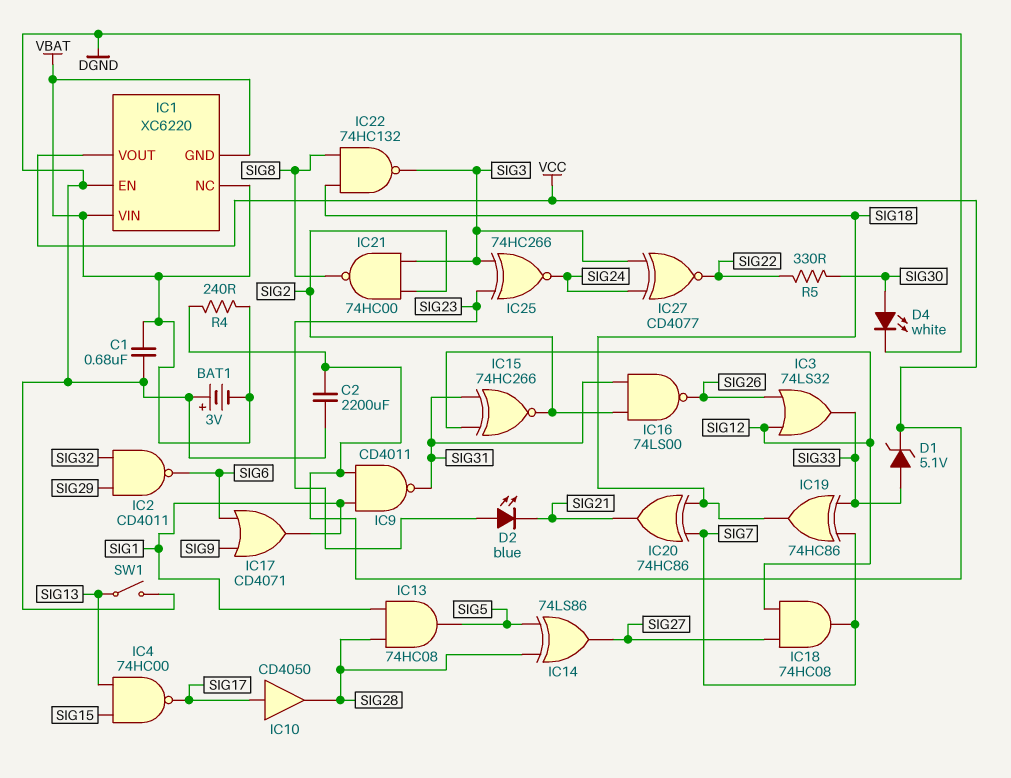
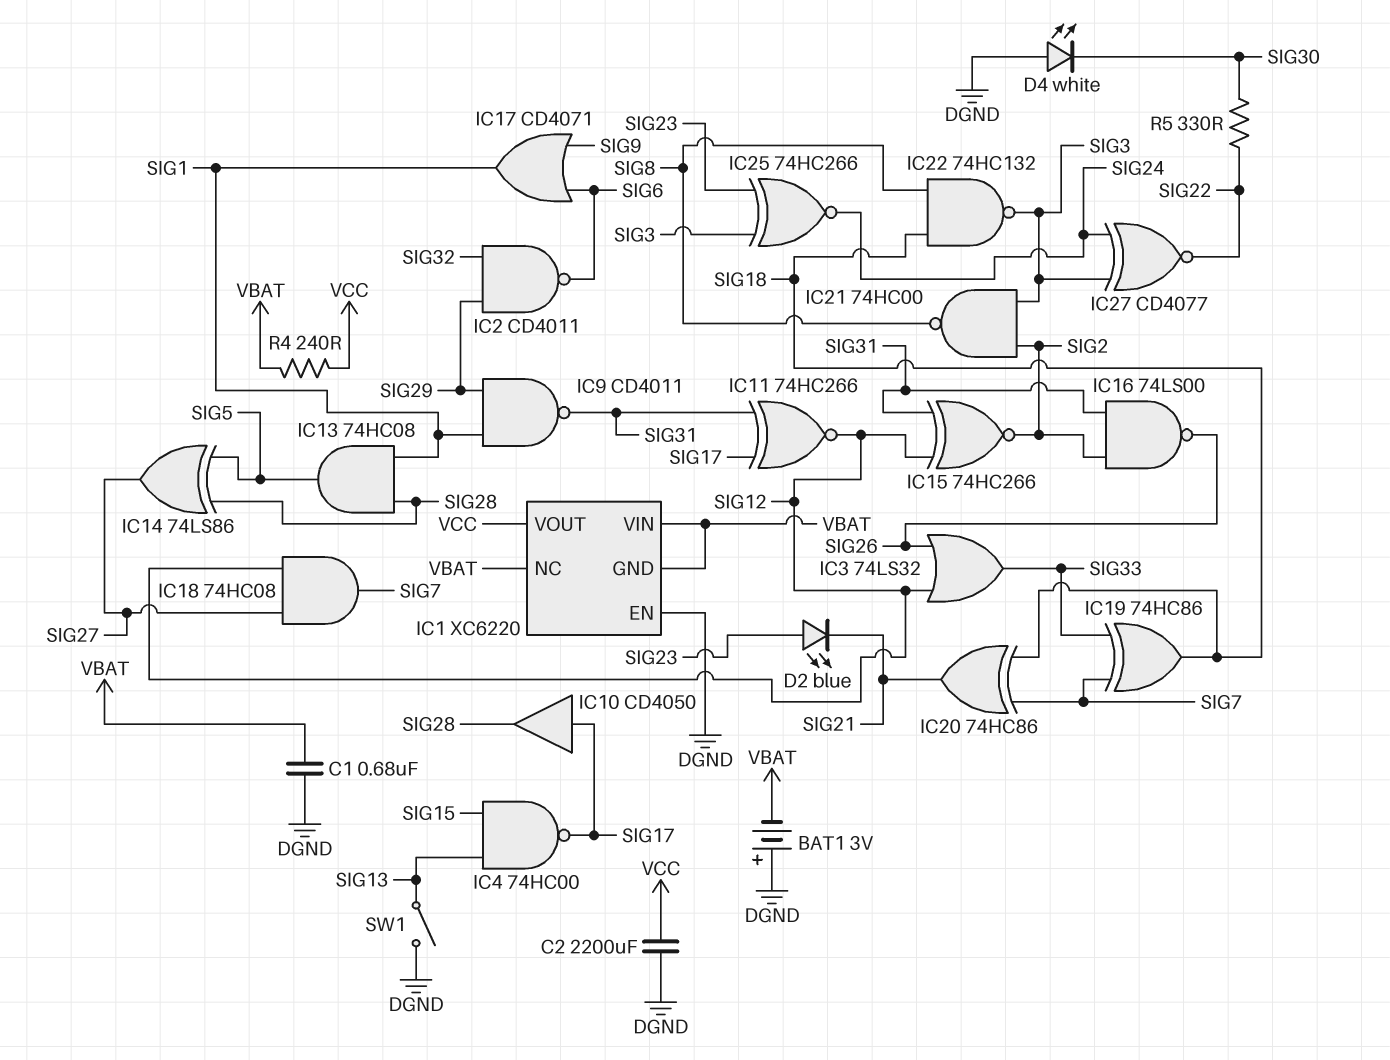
D1: zener 5.1V (A SIG33, K VCC) -> none
D4: LED white (A SIG30, K DGND) -> LED white (A DGND, K SIG30)
IC9: NAND CD4011 (in SIG1, in VCC, out SIG31) -> NAND CD4011 (in SIG1, in SIG29, out SIG31)
IC11: none -> XNOR 74HC266 (in SIG17, in SIG31, out SIG12)

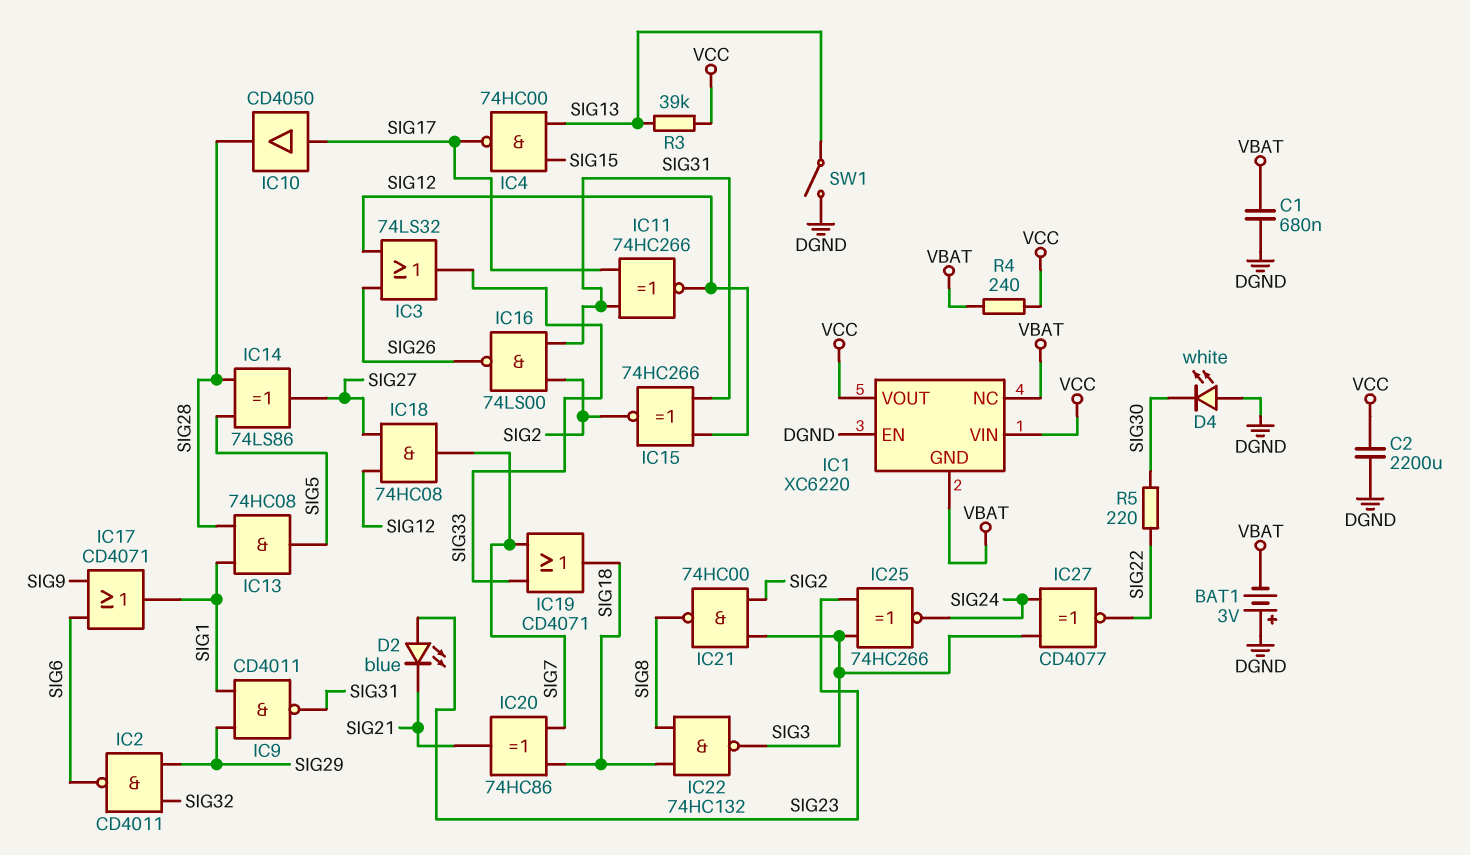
IC1 pin VIN: VBAT -> VCC
IC19: XOR 74HC86 (in SIG7, in SIG33, out SIG18) -> OR CD4071 (in SIG7, in SIG33, out SIG18)
R3: none -> 39k (SIG13, VCC)
R5: 330 (SIG22, SIG30) -> 220 (SIG22, SIG30)

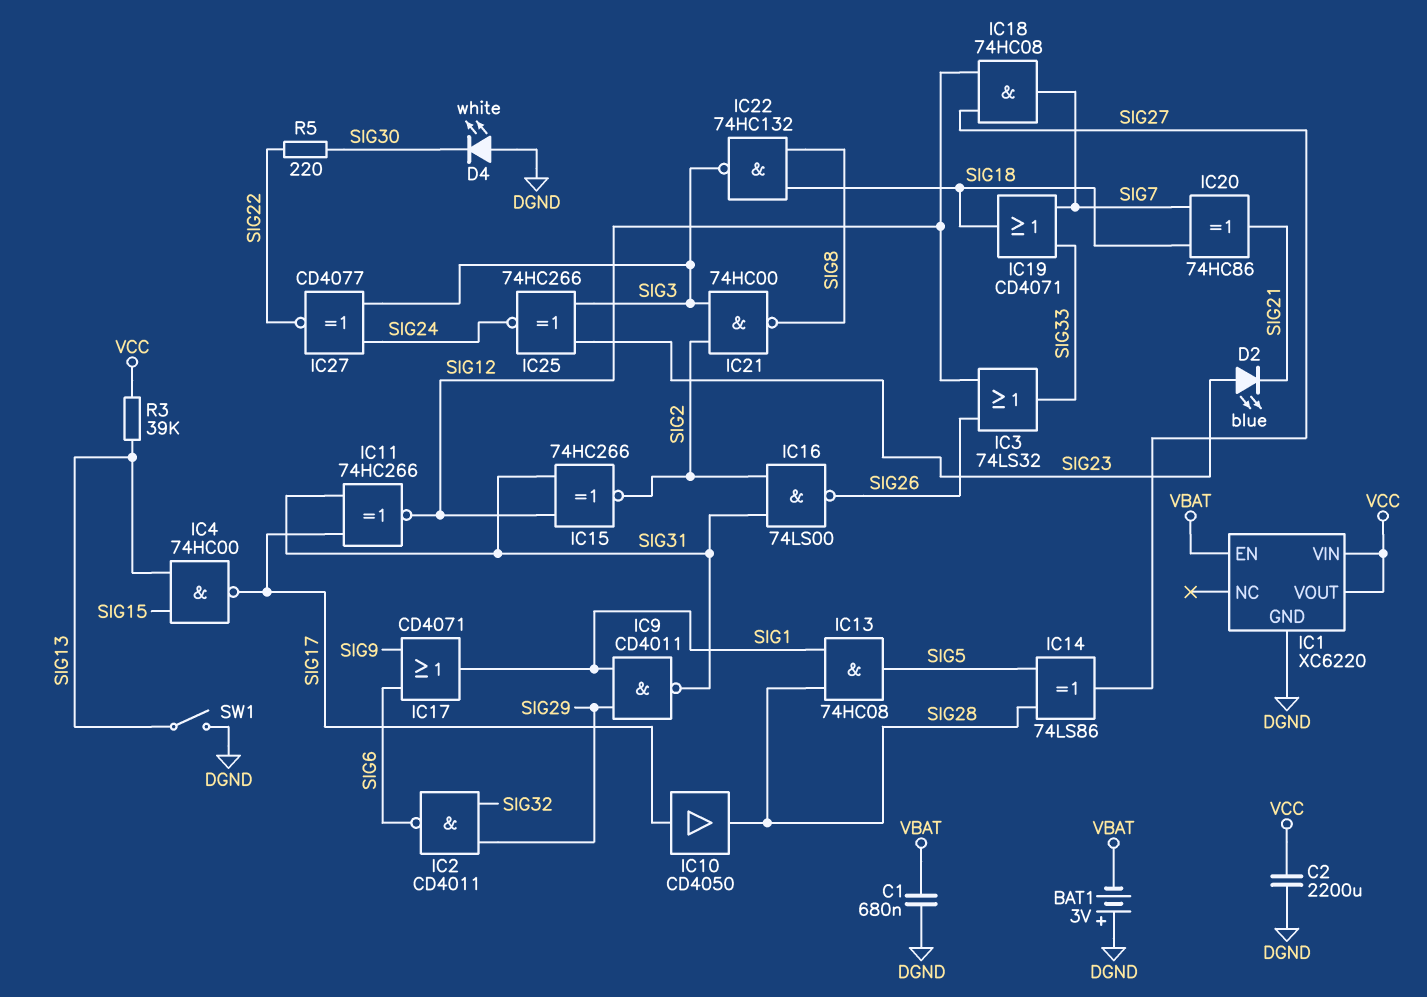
IC1 pin EN: DGND -> VBAT
IC1 pin GND: VBAT -> DGND
IC1 pin NC: VBAT -> none
R4: 240 (VBAT, VCC) -> none

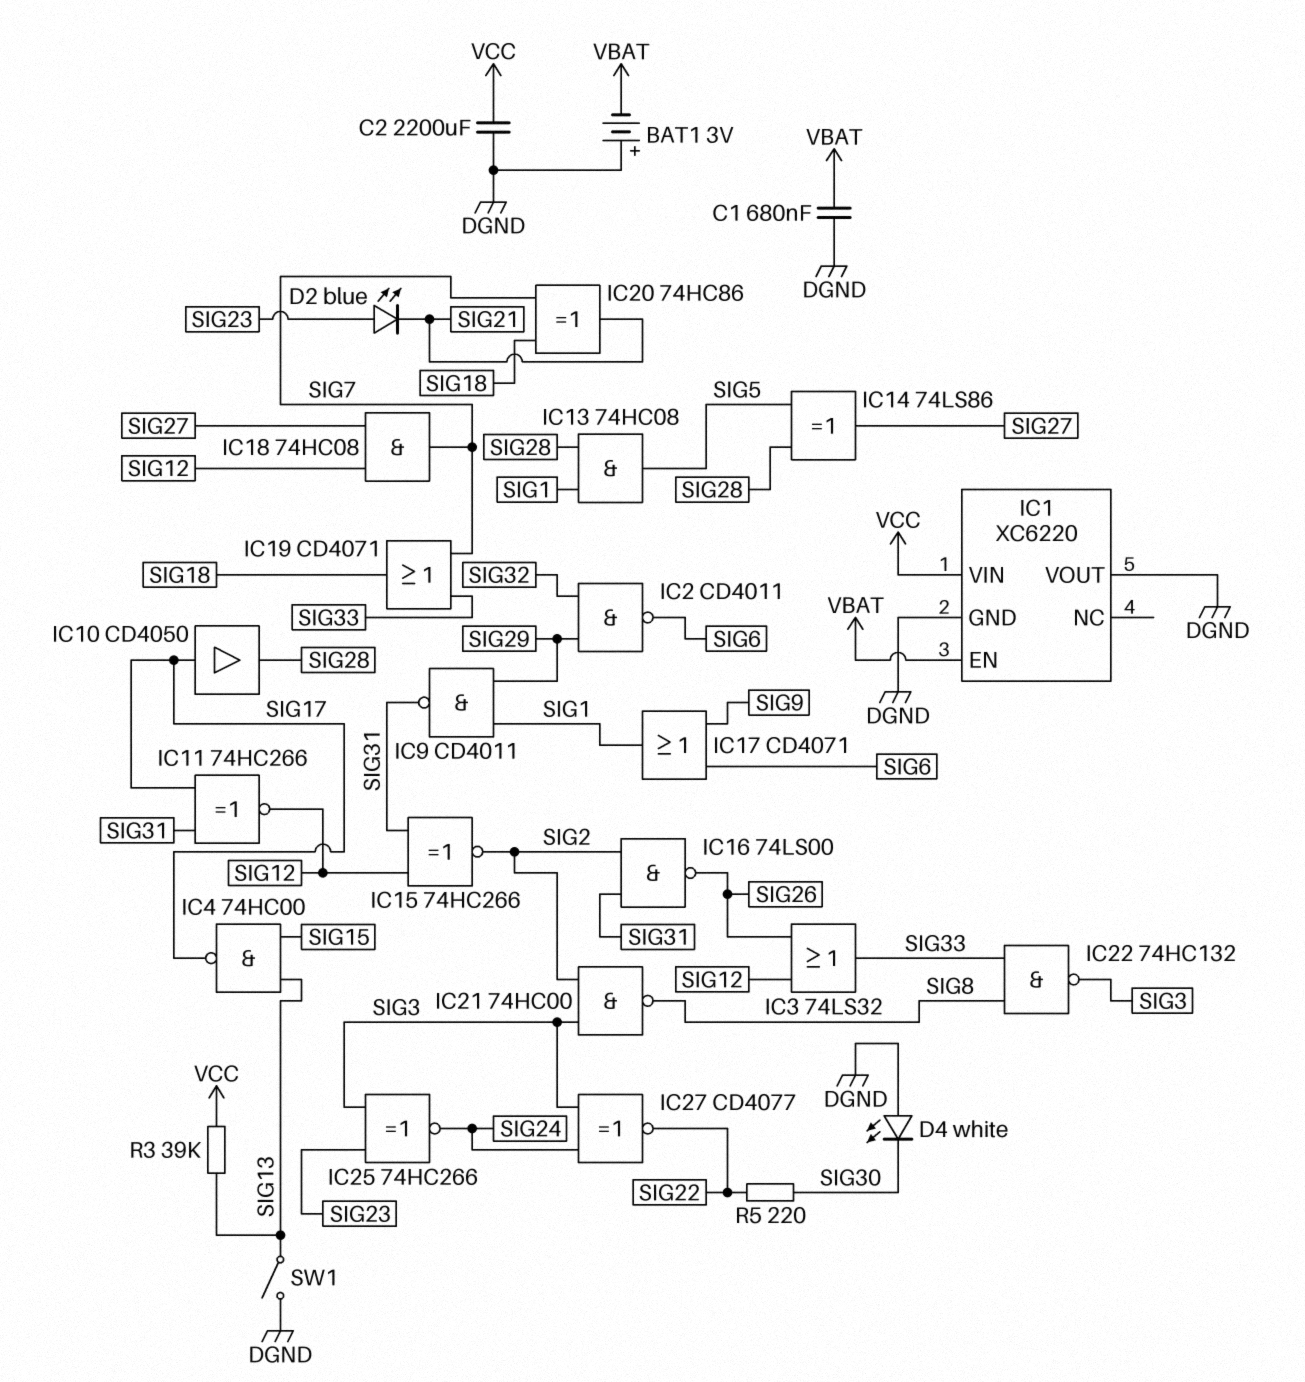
IC1 pin VOUT: VCC -> DGND
IC22: NAND 74HC132 (in SIG8, in SIG18, out SIG3) -> NAND 74HC132 (in SIG8, in SIG33, out SIG3)

